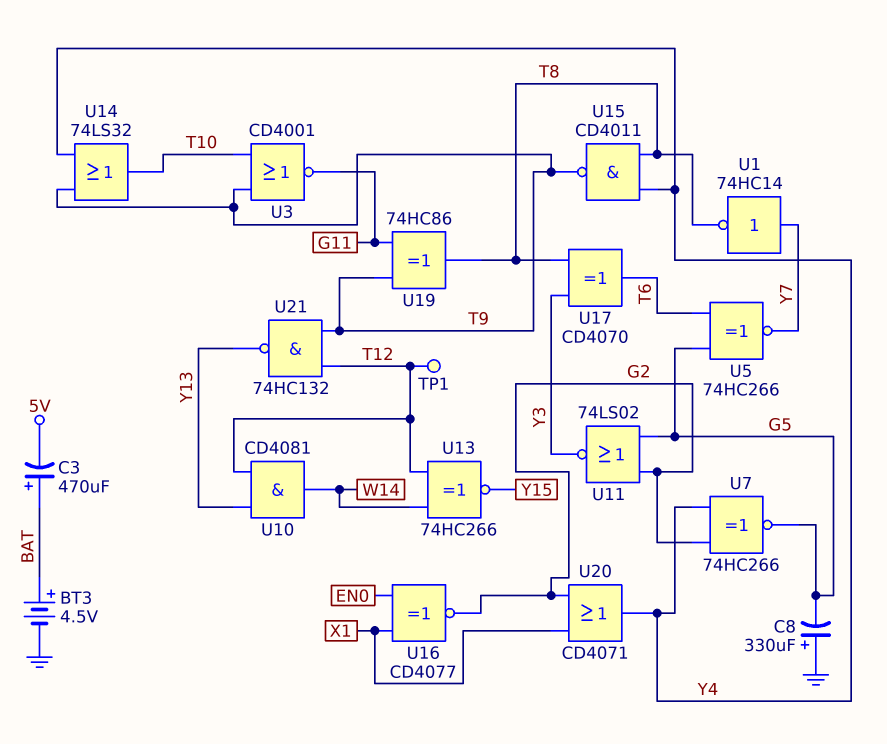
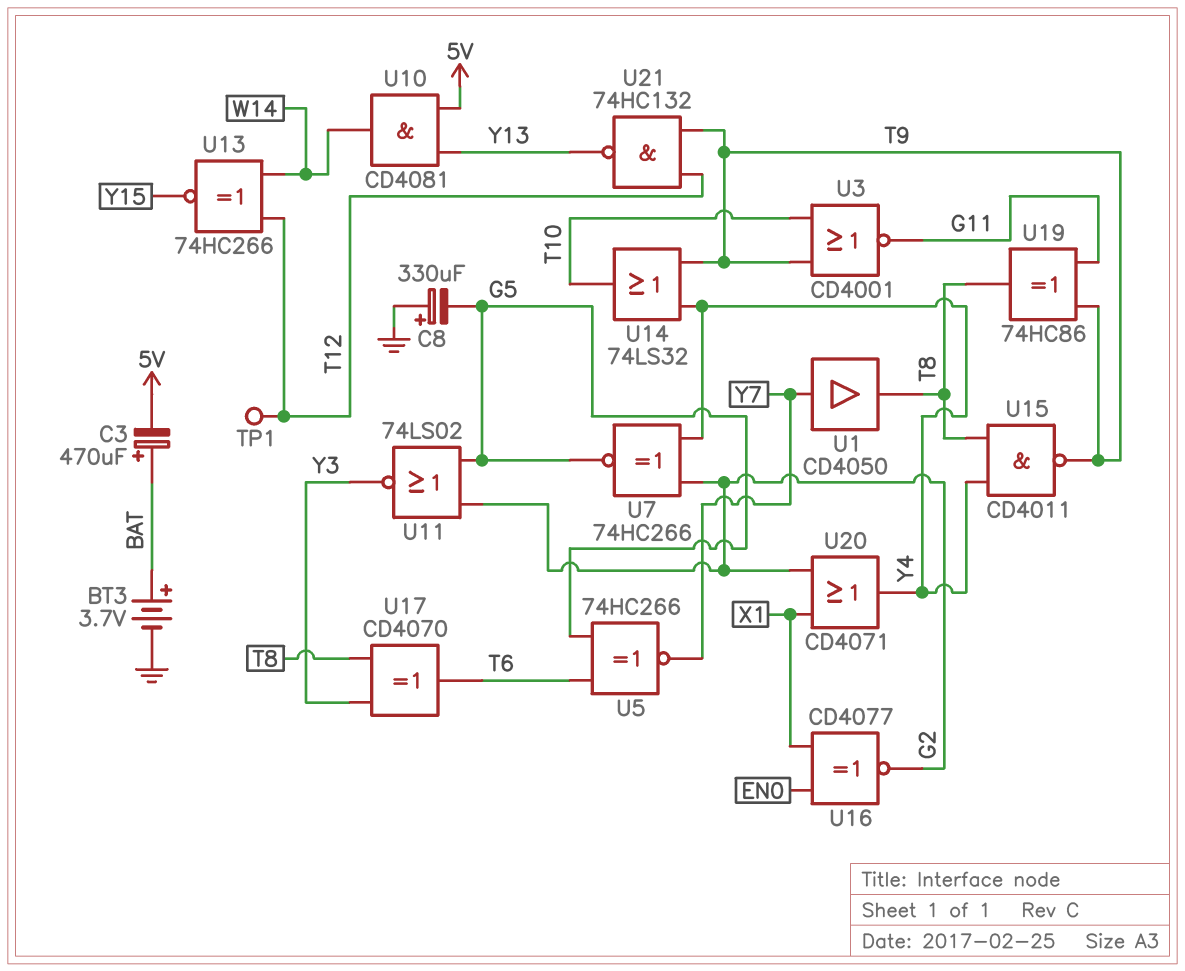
BT3: 4.5V (plus BAT, minus GND) -> 3.7V (plus BAT, minus GND)
U1: NOT 74HC14 (in Y7, out T8) -> buffer CD4050 (in Y7, out T8)
U10: AND CD4081 (in T12, in Y13, out W14) -> AND CD4081 (in 5V, in Y13, out W14)

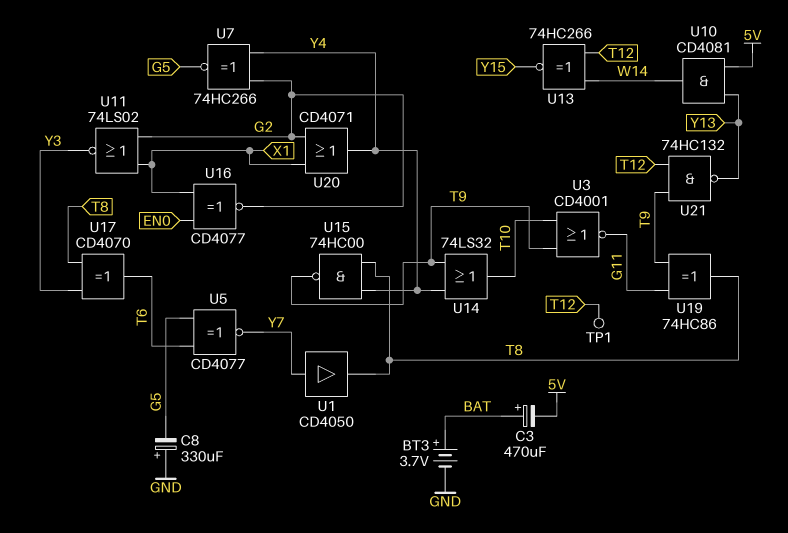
U5: XNOR 74HC266 (in G5, in T6, out Y7) -> XNOR CD4077 (in G5, in T6, out Y7)
U11: NOR 74LS02 (in G2, in G5, out Y3) -> NOR 74LS02 (in G2, in X1, out Y3)
U15: NAND CD4011 (in T8, in Y4, out T9) -> NAND 74HC00 (in T8, in Y4, out T9)

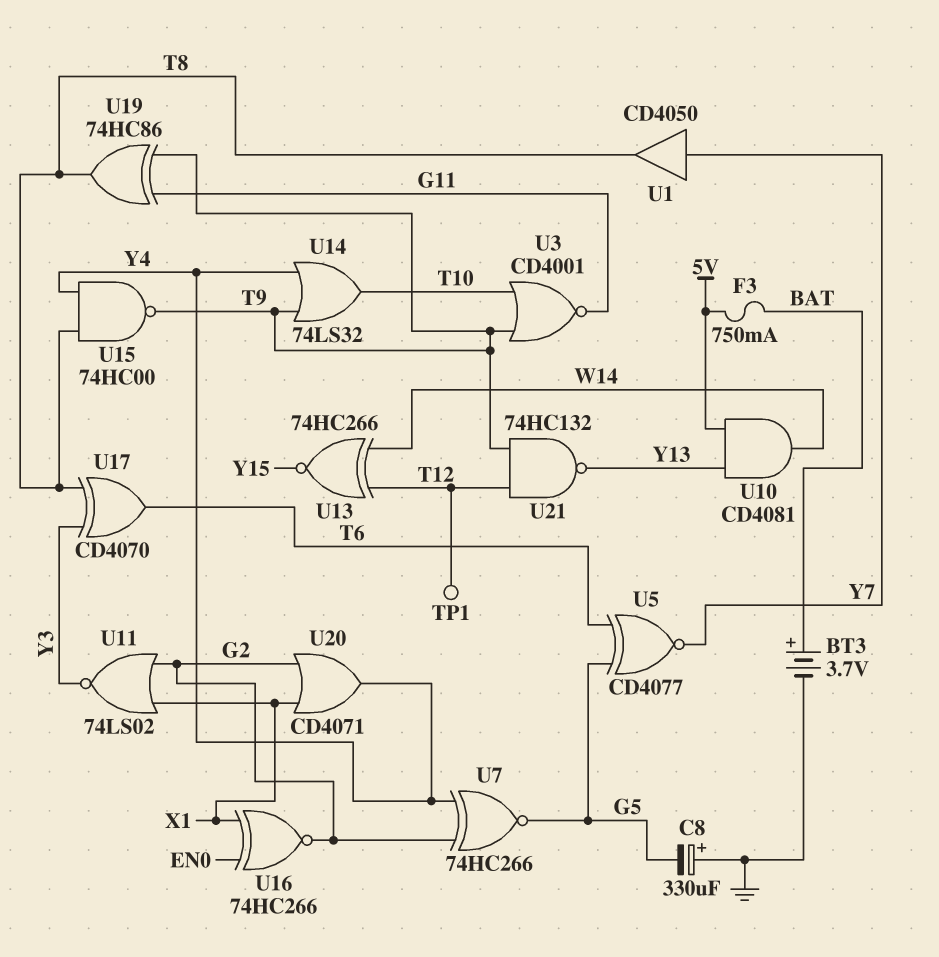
C3: 470uF (plus BAT, minus 5V) -> none
F3: none -> 750mA (5V, BAT)
U16: XNOR CD4077 (in EN0, in X1, out G2) -> XNOR 74HC266 (in EN0, in X1, out G2)

